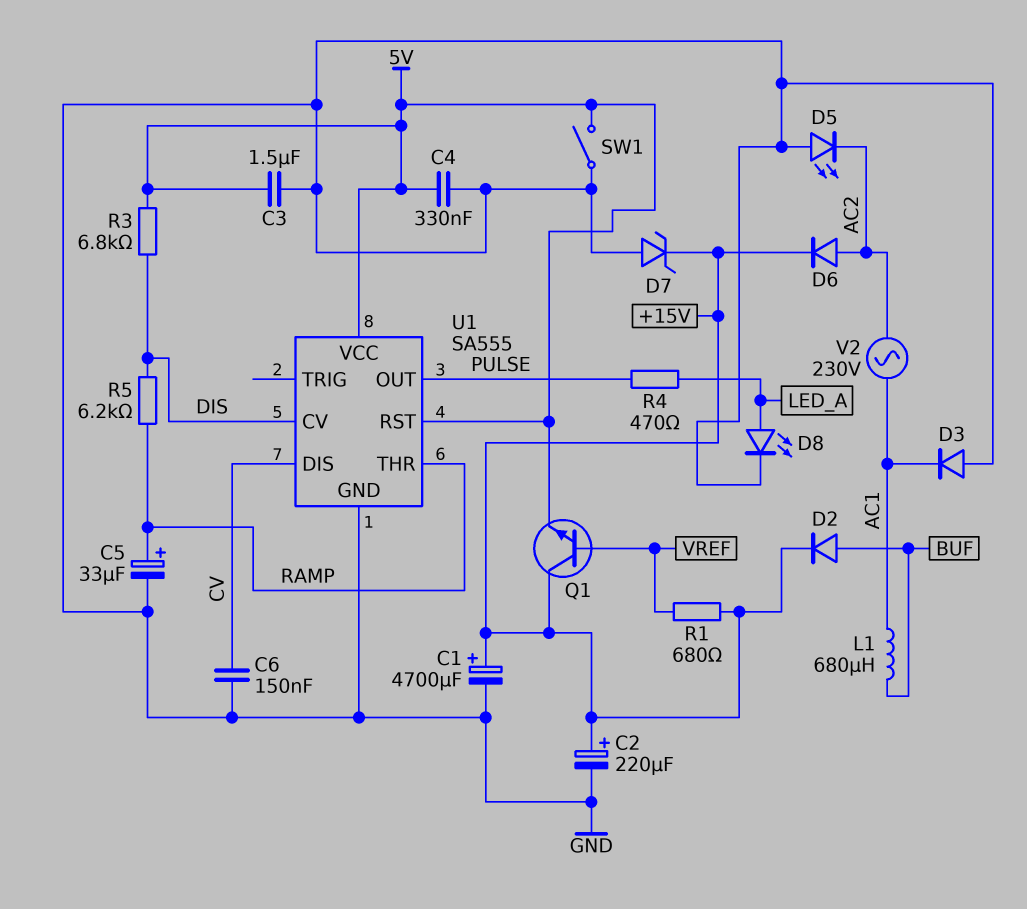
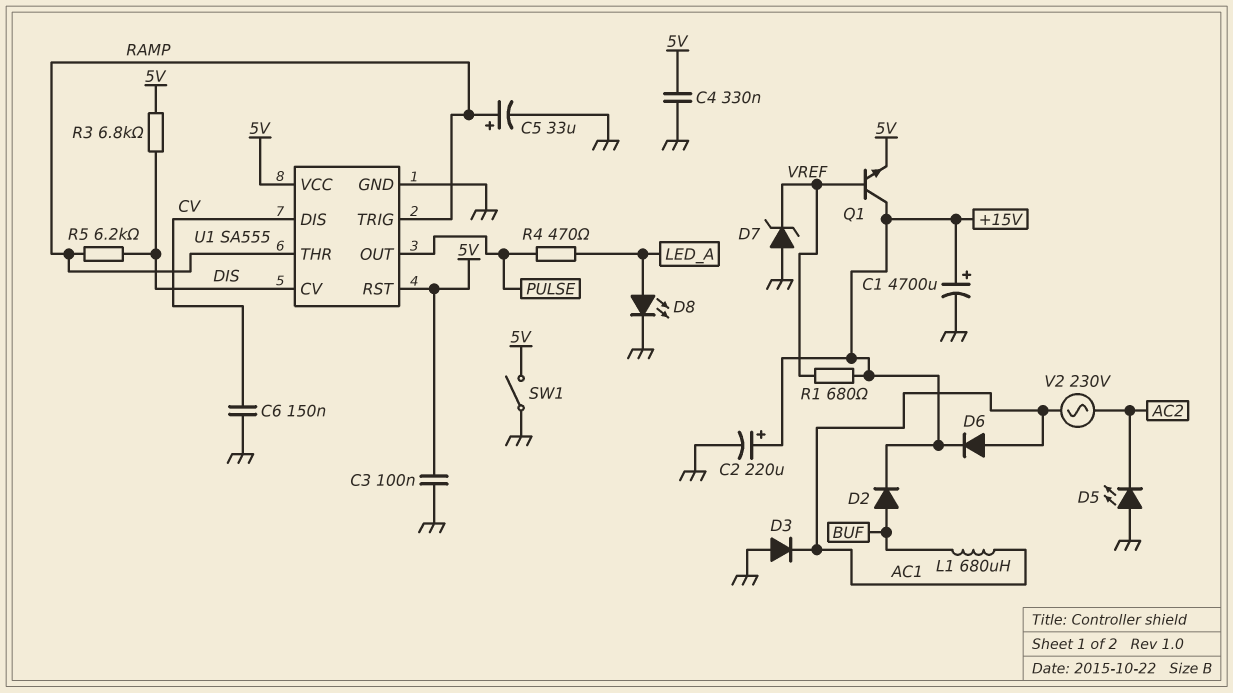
C3: 1.5uF (5V, GND) -> 100nF (5V, GND)
D6: diode (A AC2, K +15V) -> diode (A AC1, K +15V)
D7: zener (A GND, K +15V) -> zener (A GND, K VREF)
U1 pin TRIG: none -> RAMP

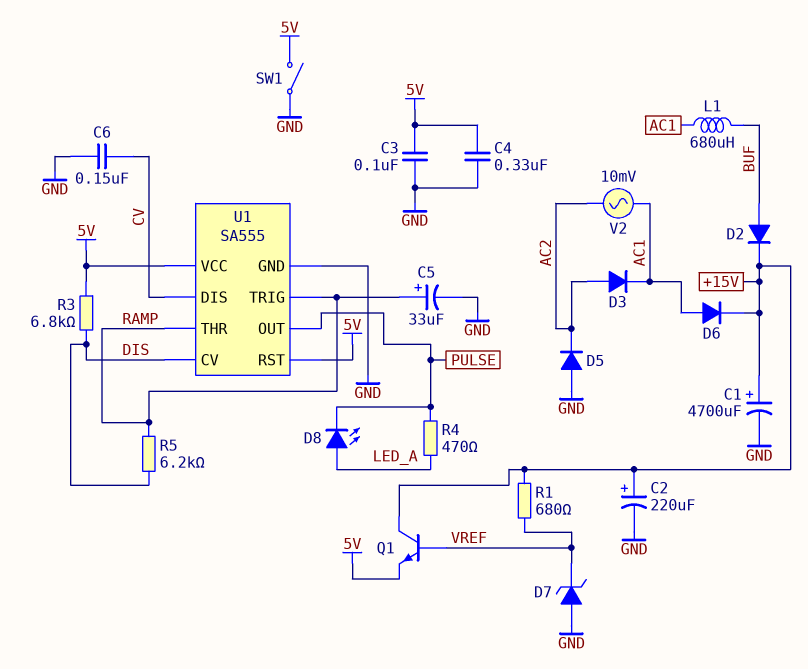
D3: diode (A GND, K AC1) -> diode (A AC2, K AC1)
D5: LED (A GND, K AC2) -> diode (A GND, K AC2)
D8: LED (A LED_A, K GND) -> LED (A LED_A, K PULSE)
V2: AC 230V (AC1, AC2) -> AC 10mV (AC1, AC2)

